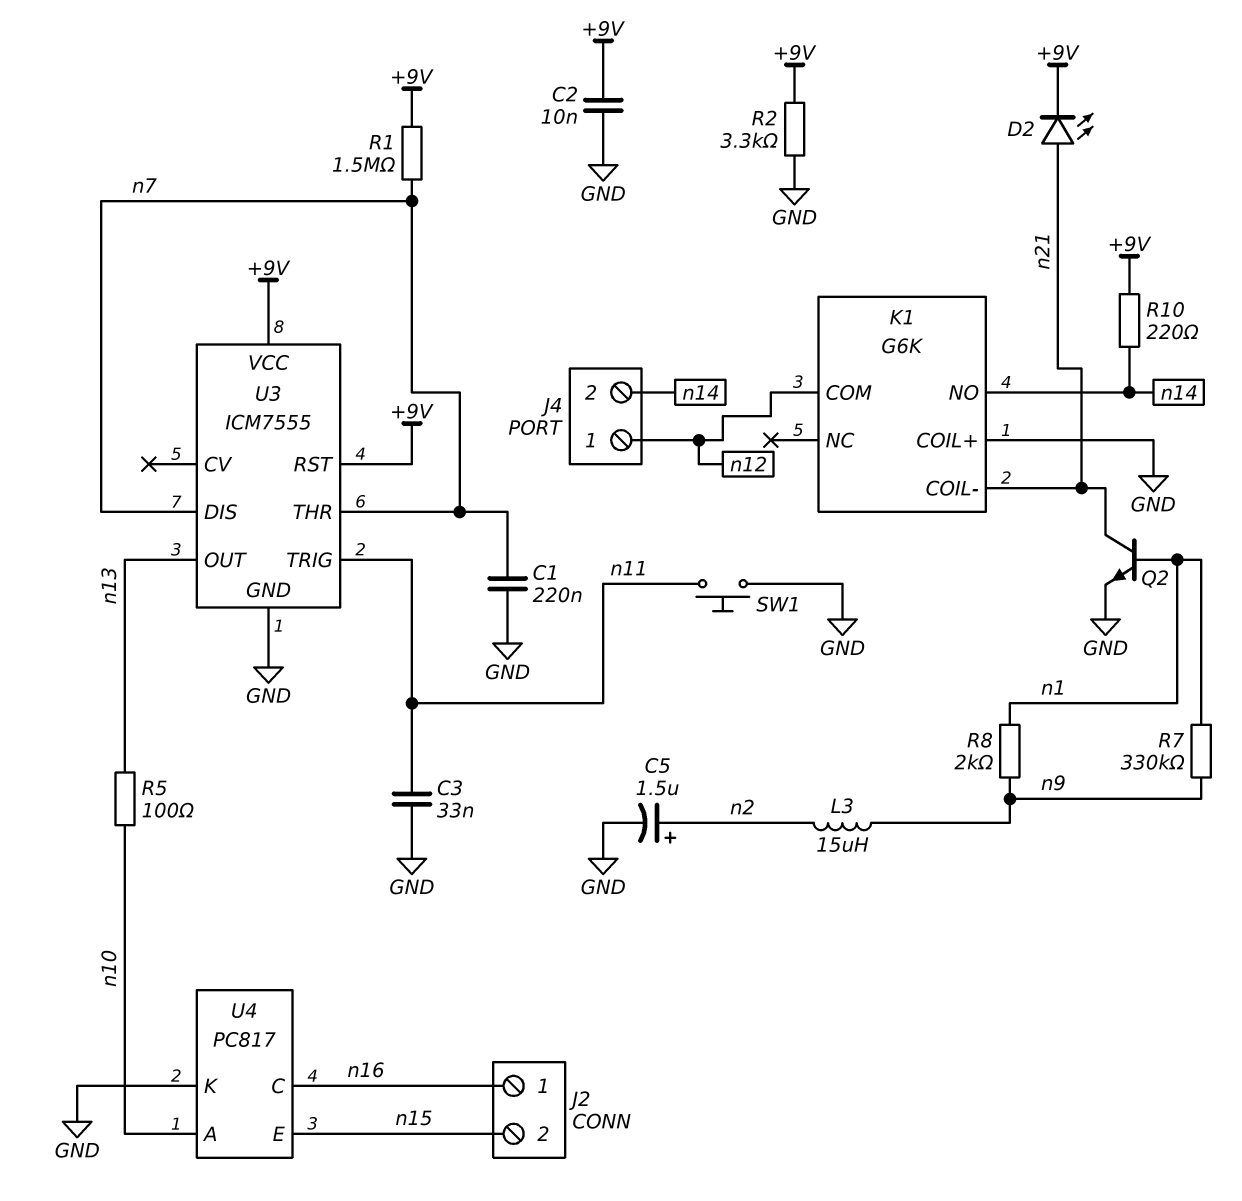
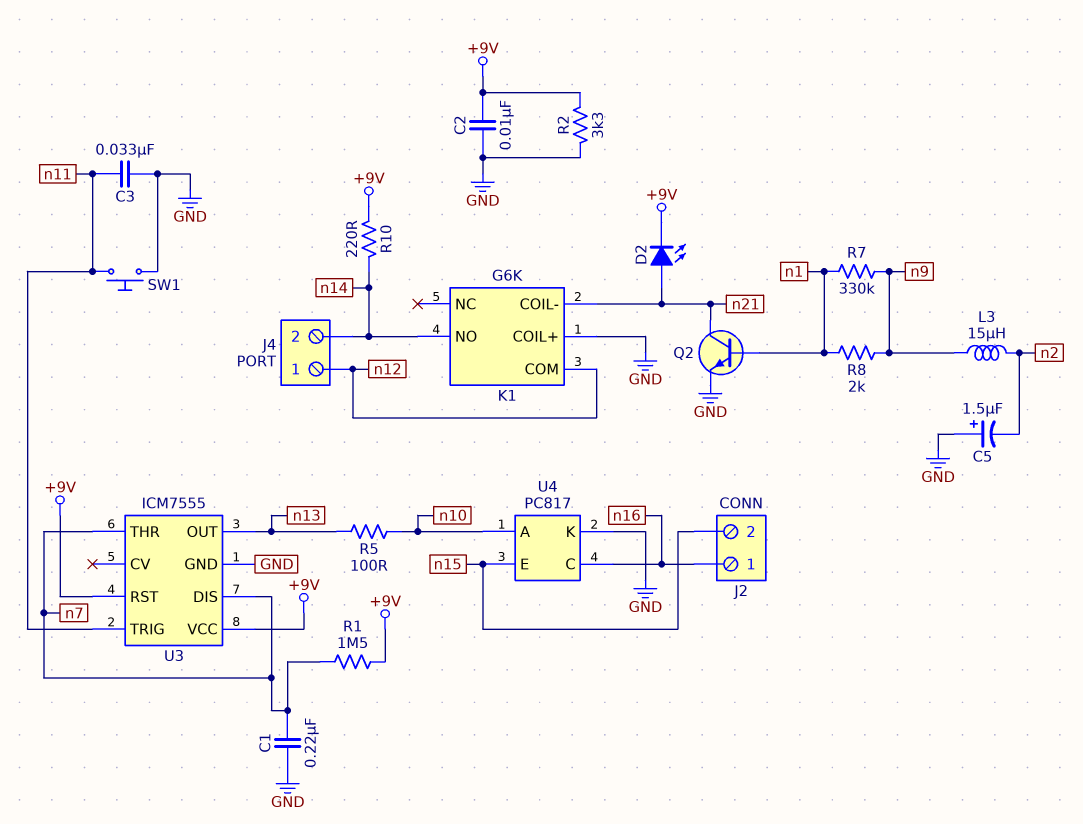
C5: 1.5uF (plus n2, minus GND) -> 1.5uF (plus GND, minus n2)

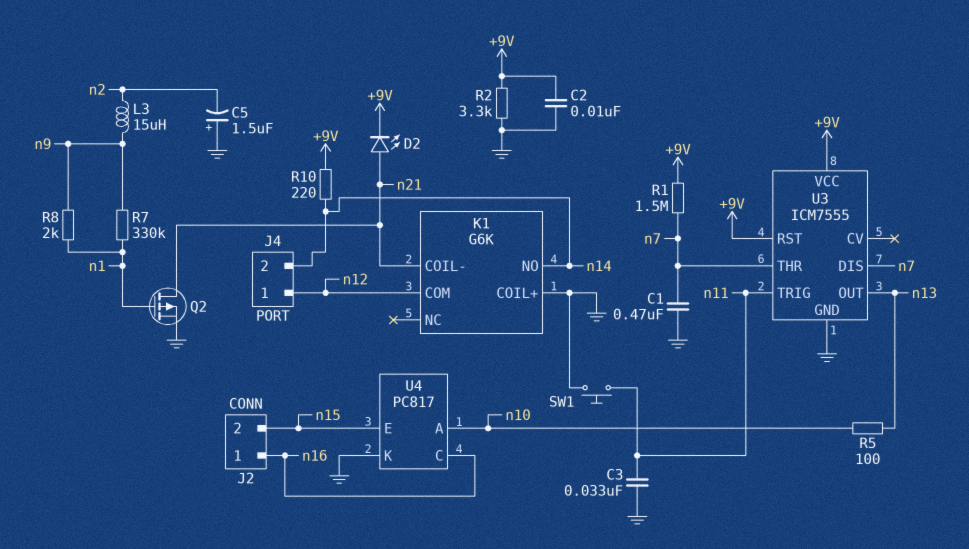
C1: 220nF (GND, n7) -> 470nF (GND, n7)
Q2: NPN (B n1, C n21, E GND) -> PMOS (G n1, D n21, S GND)

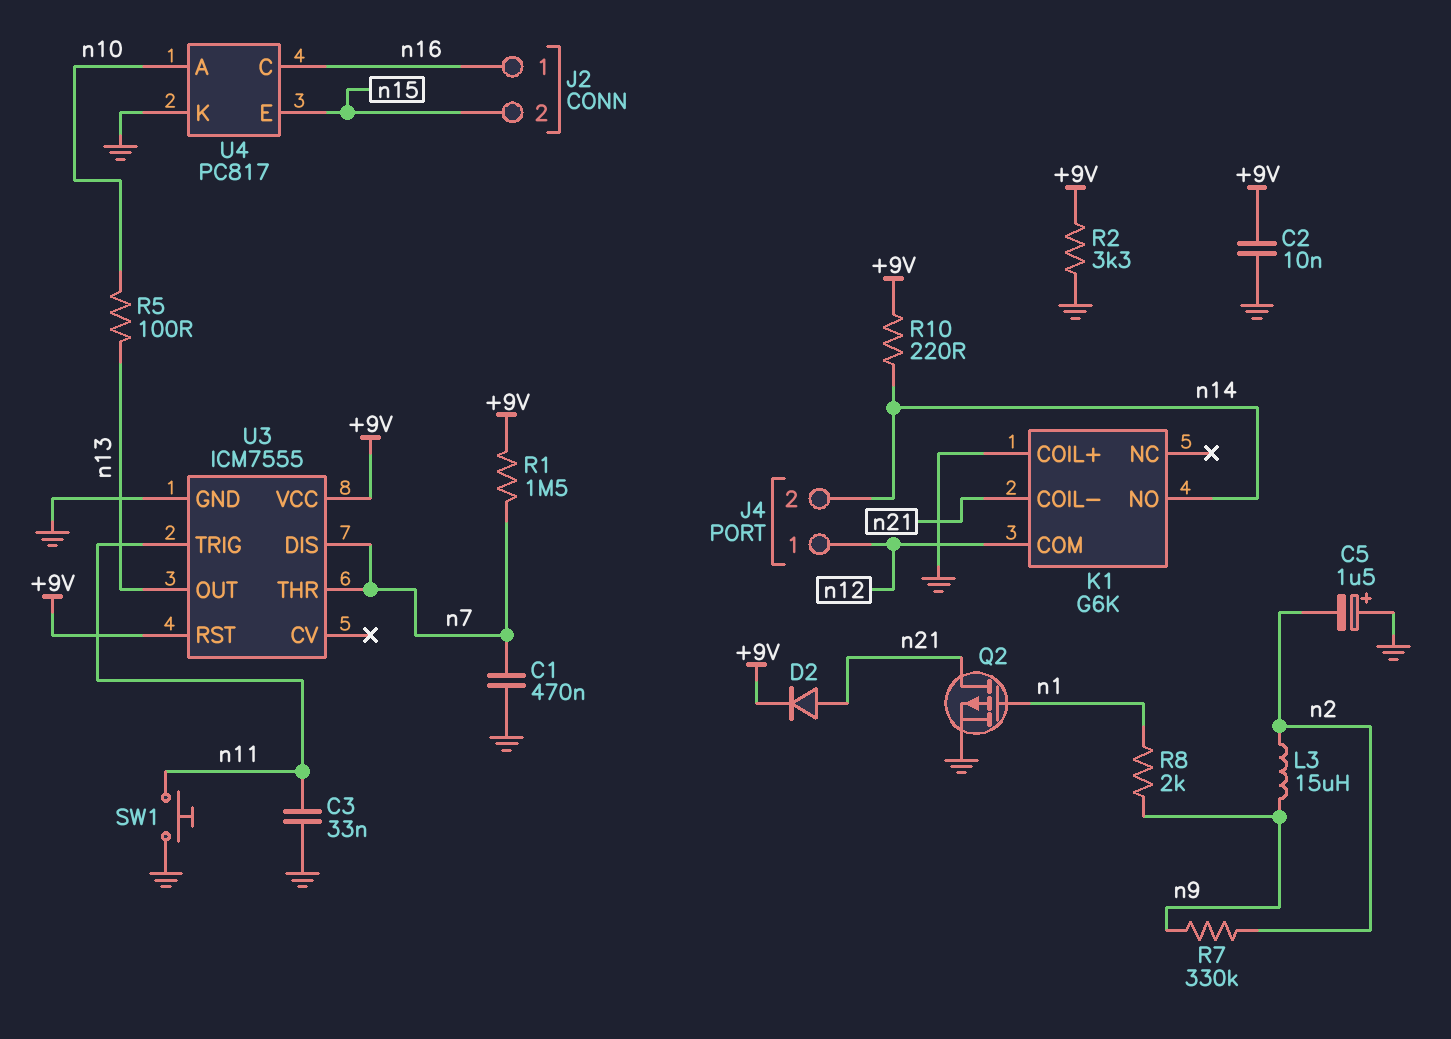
D2: LED (A n21, K +9V) -> diode (A n21, K +9V)
R7: 330k (n1, n9) -> 330k (n2, n9)

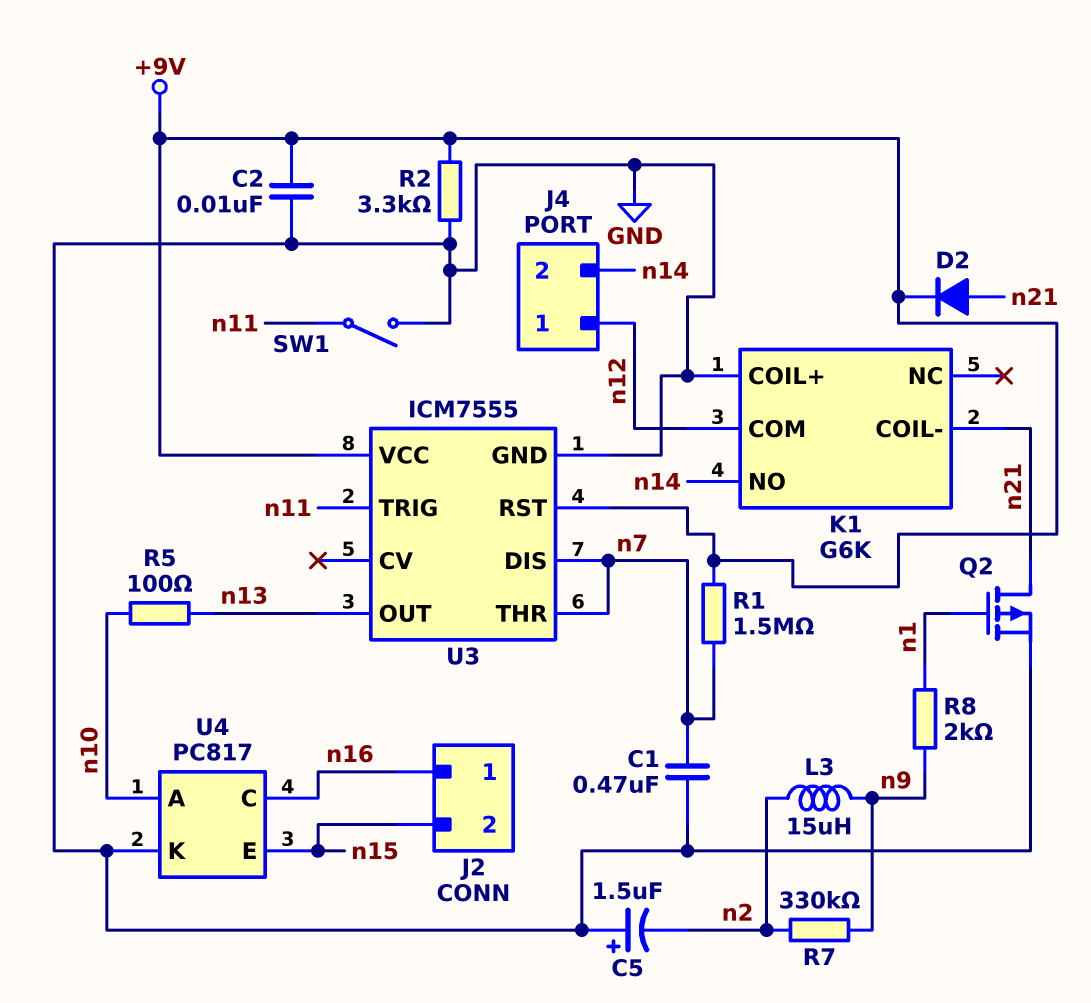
C3: 33nF (GND, n11) -> none
R10: 220 (+9V, n14) -> none
SW1: button (GND, n11) -> switch (GND, n11)

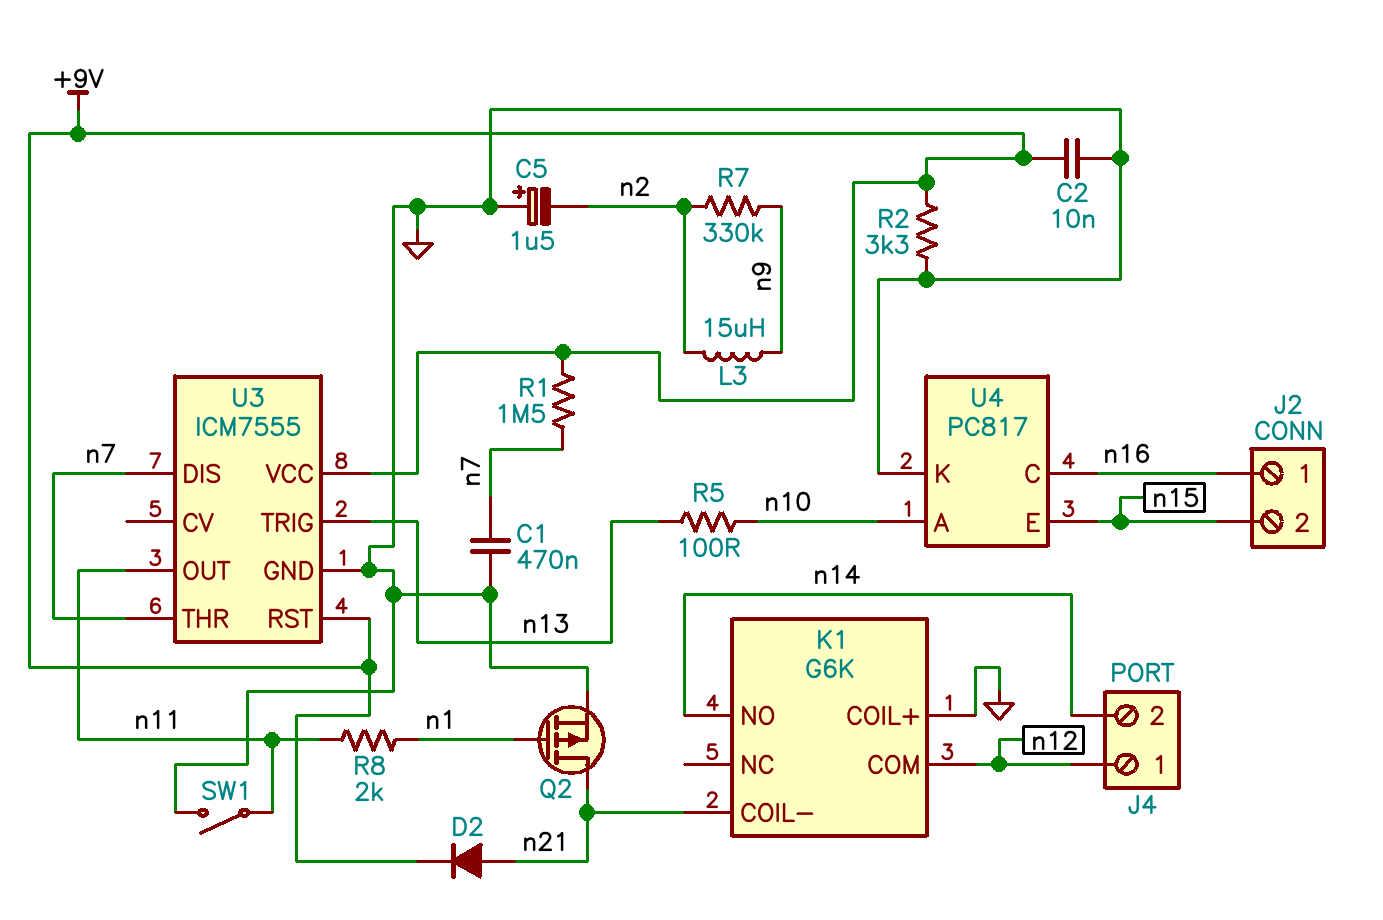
R8: 2k (n1, n9) -> 2k (n1, n11)
U3 pin OUT: n13 -> n11
U3 pin TRIG: n11 -> n13

